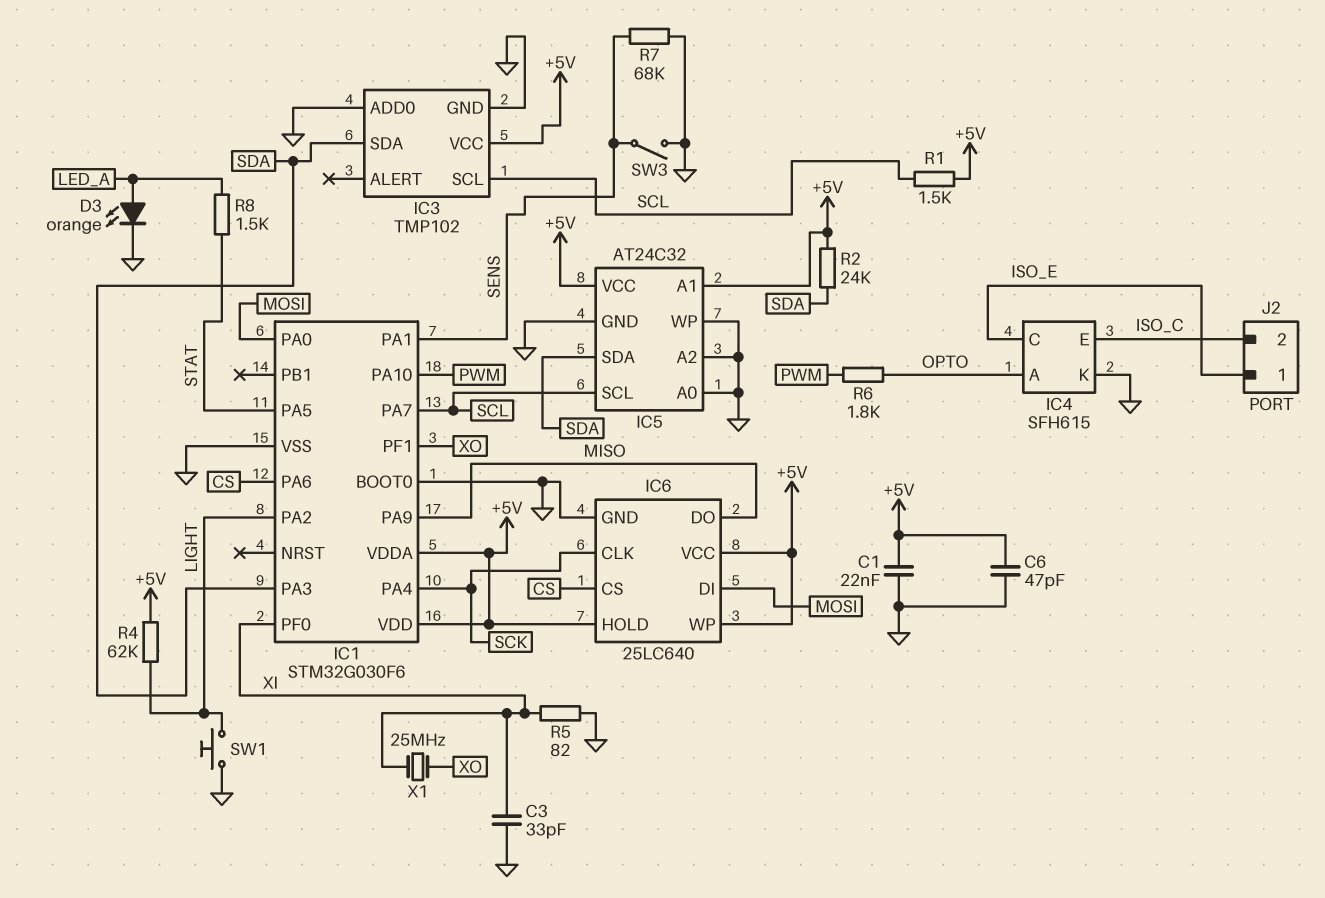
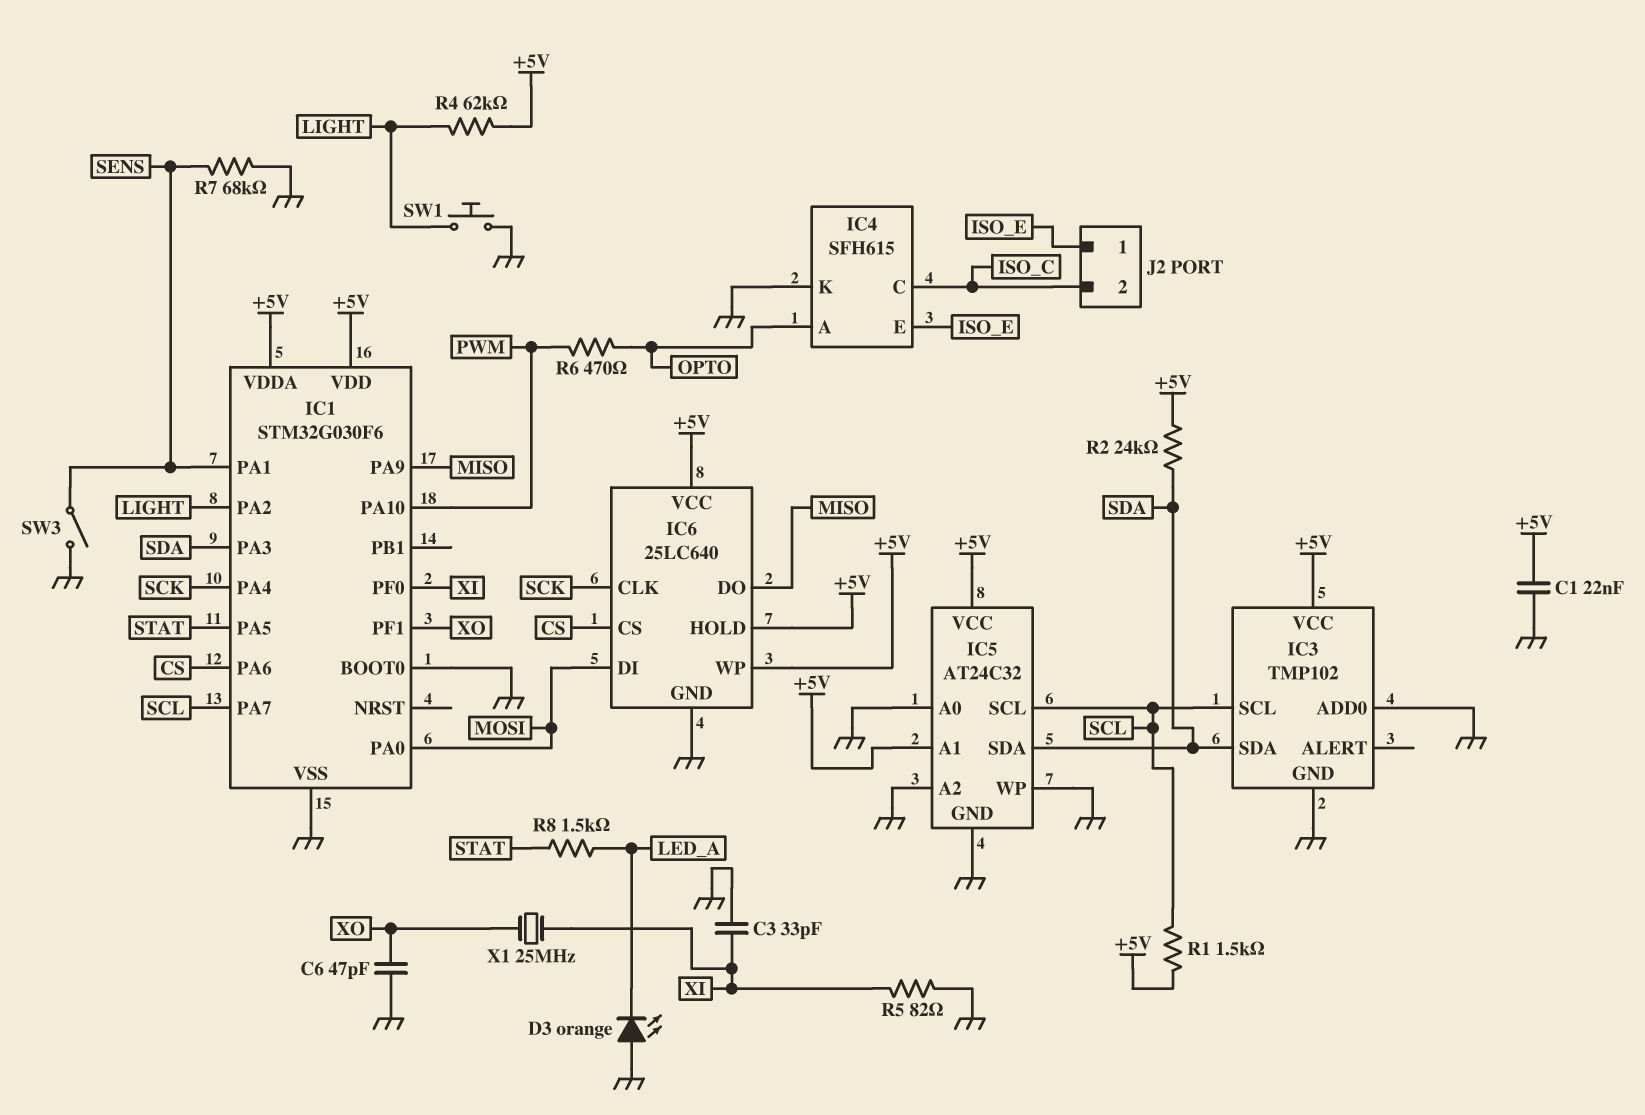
C6: 47pF (+5V, GND) -> 47pF (GND, XO)
D3: LED orange (A LED_A, K GND) -> LED orange (A GND, K LED_A)
IC4 pin C: ISO_E -> ISO_C
IC4 pin E: ISO_C -> ISO_E
R6: 1.8k (OPTO, PWM) -> 470 (OPTO, PWM)

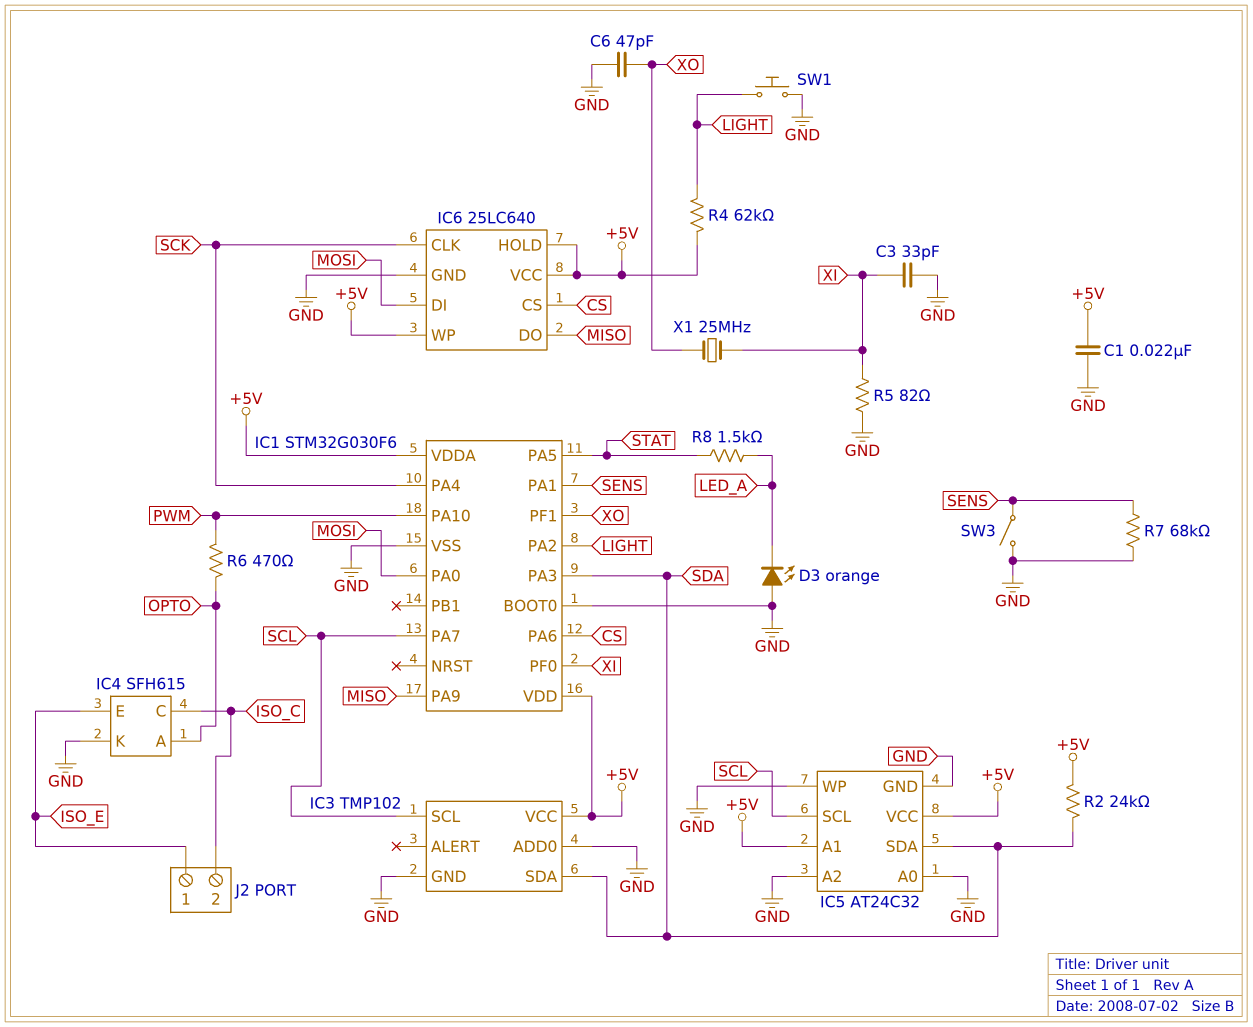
R1: 1.5k (+5V, SCL) -> none

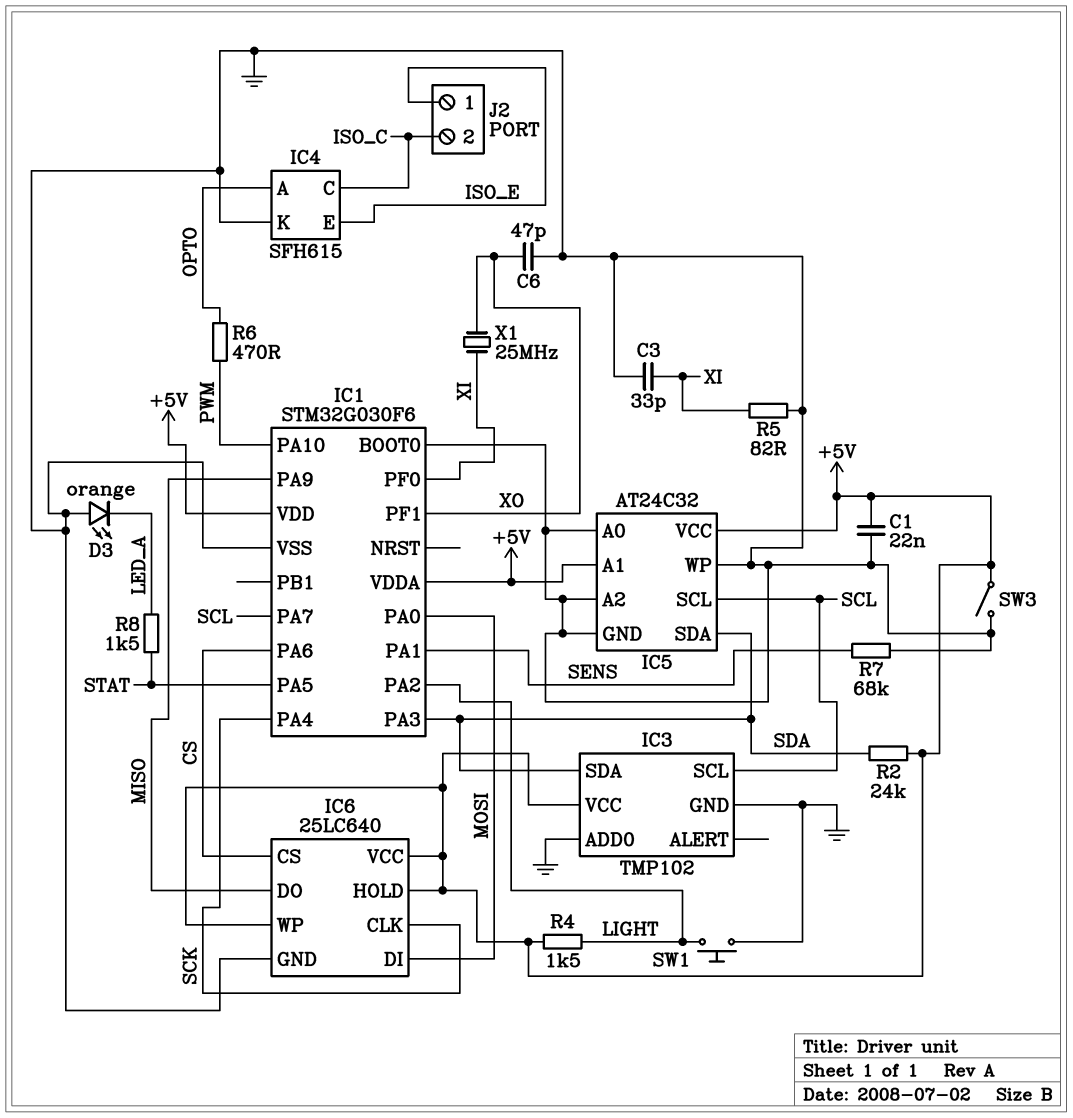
R4: 62k (+5V, LIGHT) -> 1.5k (+5V, LIGHT)
SW3: switch (GND, SENS) -> switch (+5V, GND)

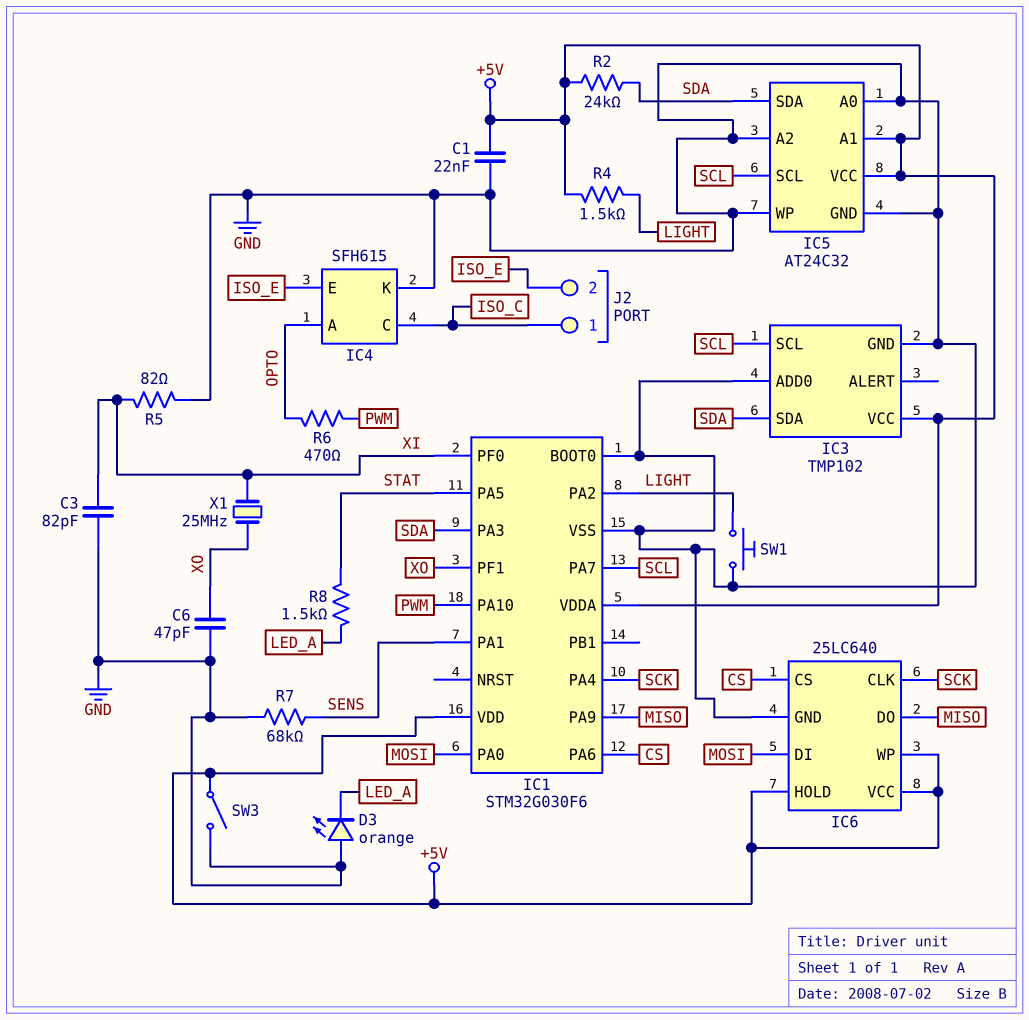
C3: 33pF (GND, XI) -> 82pF (GND, XI)
J2 pin 1: ISO_E -> ISO_C
J2 pin 2: ISO_C -> ISO_E

